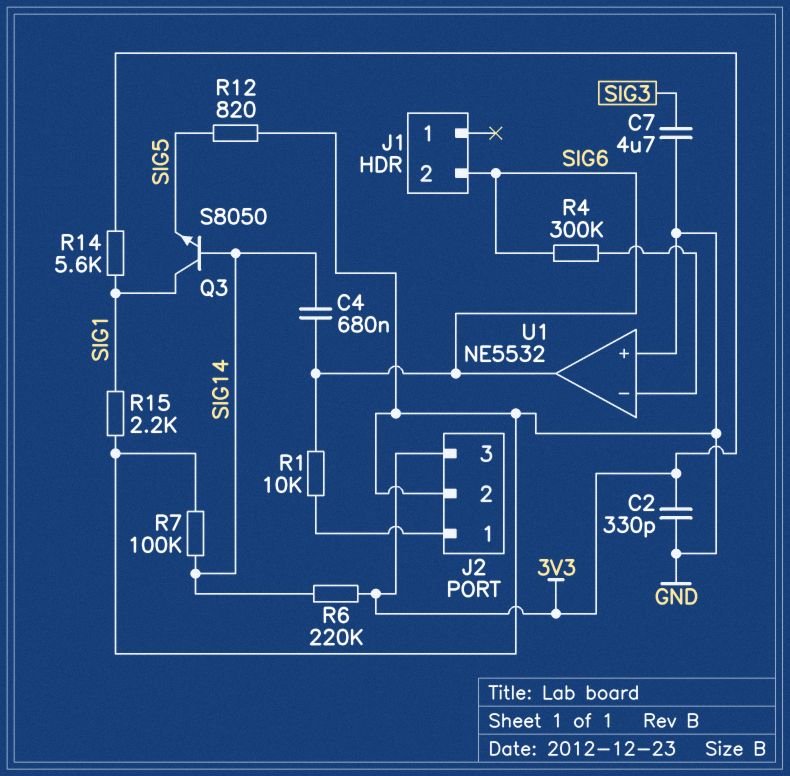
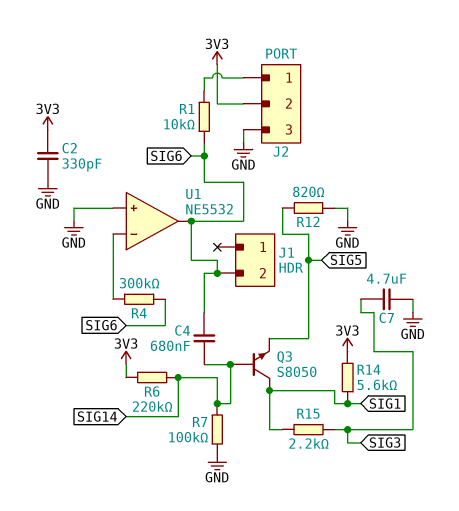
J2 pin 2: GND -> 3V3
J2 pin 3: 3V3 -> GND
R15: 2.2k (GND, SIG1) -> 2.2k (SIG1, SIG3)

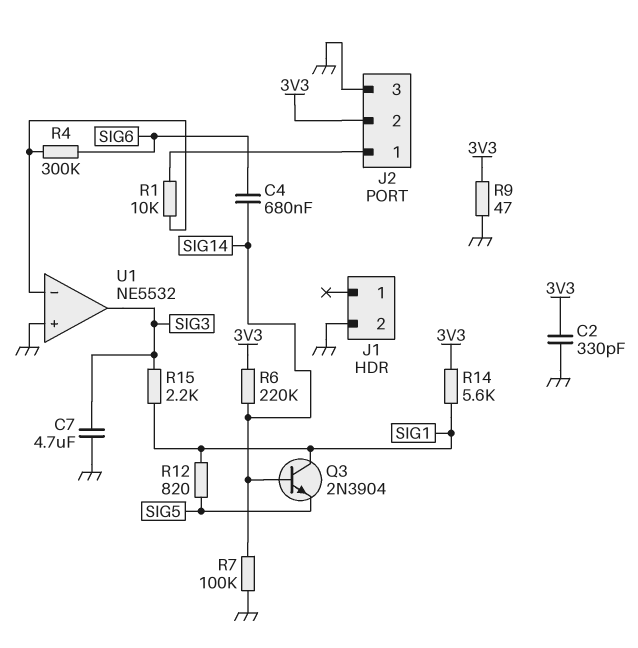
J1 pin 2: SIG6 -> GND
Q3: NPN S8050 (B SIG14, C SIG1, E SIG5) -> NPN 2N3904 (B SIG14, C SIG1, E SIG5)
R1: 10k (J2/1, SIG6) -> 10k (J2/1, U1/in-)
R9: none -> 47 (3V3, GND)
R12: 820 (GND, SIG5) -> 820 (SIG1, SIG5)
U1 pin out: SIG6 -> SIG3

